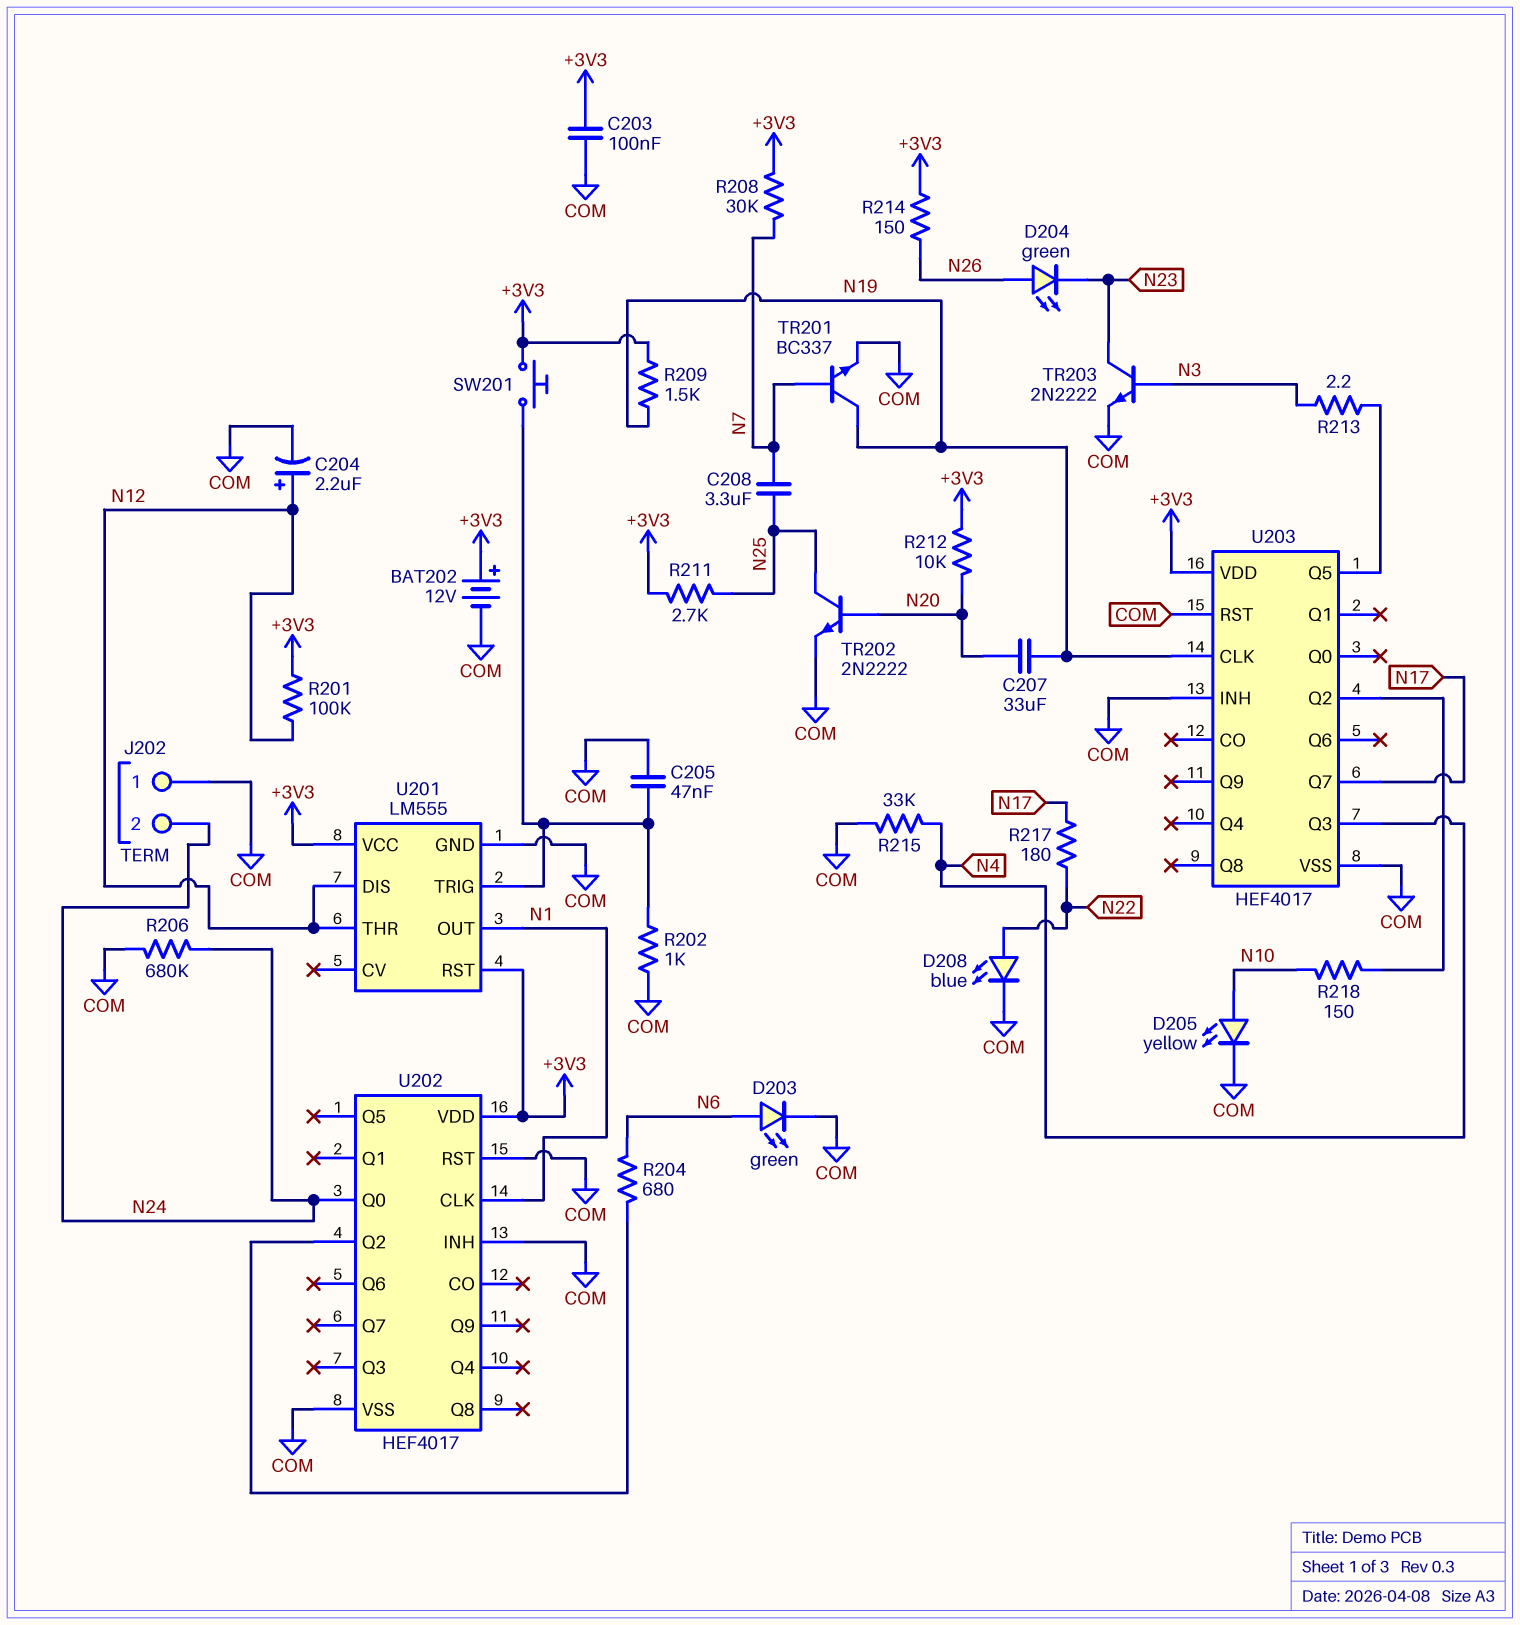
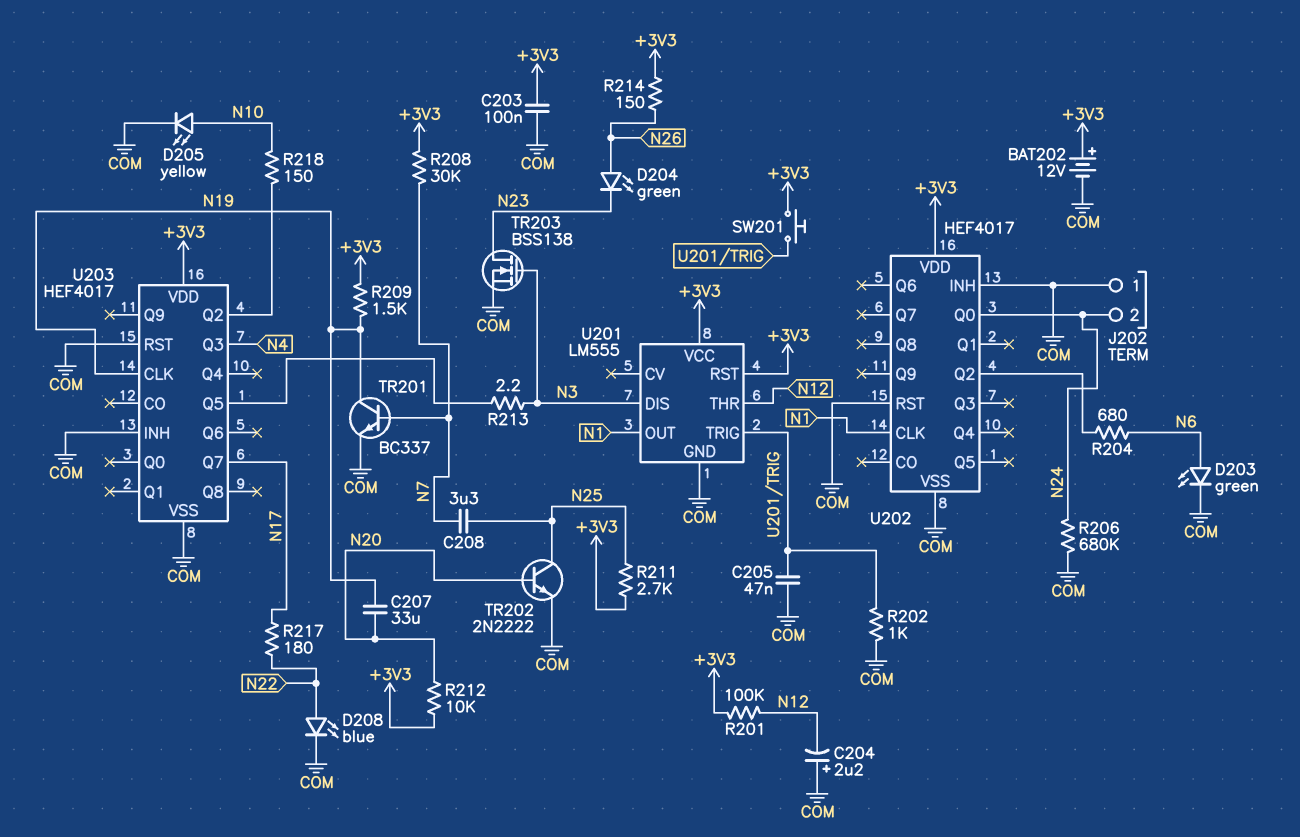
C204: 2.2uF (plus N12, minus COM) -> 2.2uF (plus COM, minus N12)
R215: 33k (COM, N4) -> none
TR203: NPN 2N2222 (B N3, C N23, E COM) -> NMOS BSS138 (G N3, D N23, S COM)
U201 pin DIS: N12 -> N3

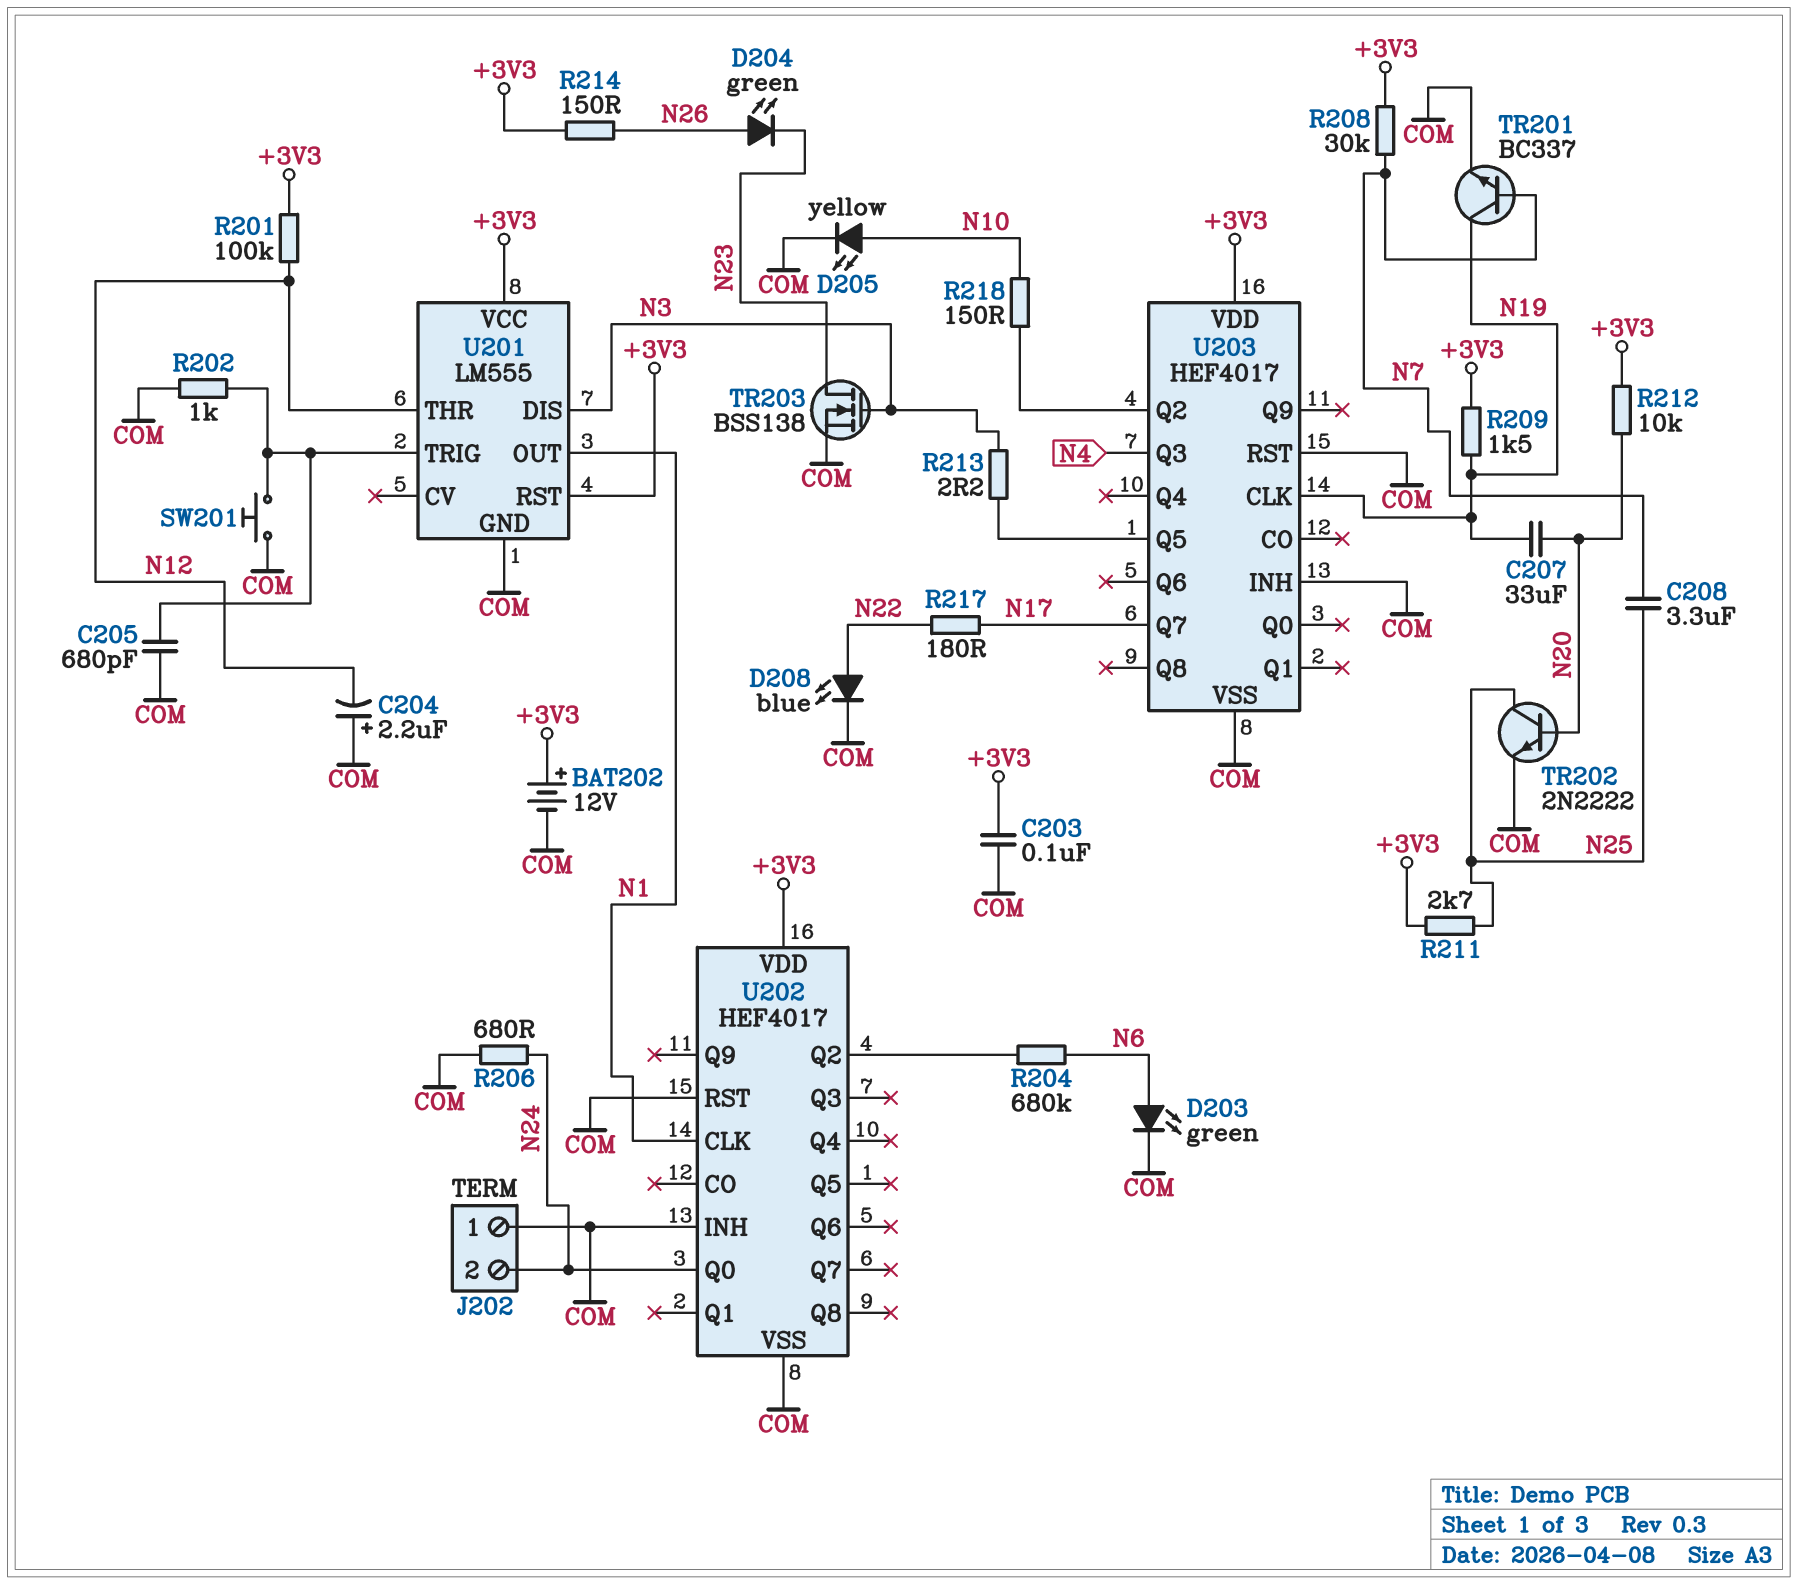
C205: 47nF (COM, U201/TRIG) -> 680pF (COM, U201/TRIG)
R204: 680 (N6, U202/Q2) -> 680k (N6, U202/Q2)
R206: 680k (COM, N24) -> 680 (COM, N24)
SW201: button (+3V3, U201/TRIG) -> button (COM, U201/TRIG)

